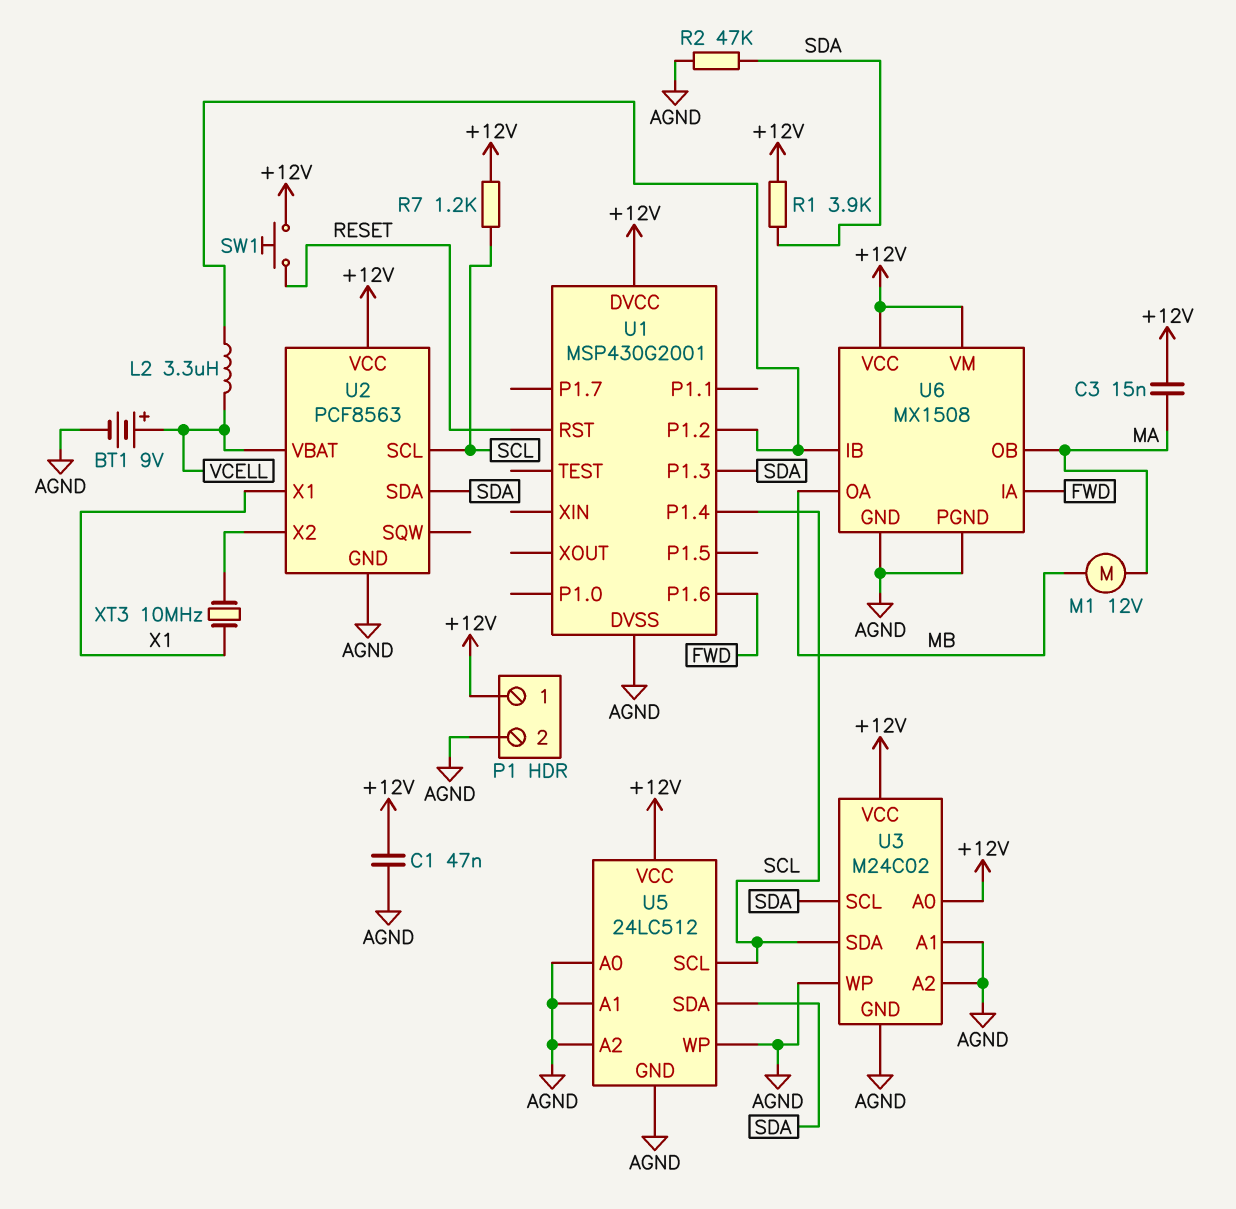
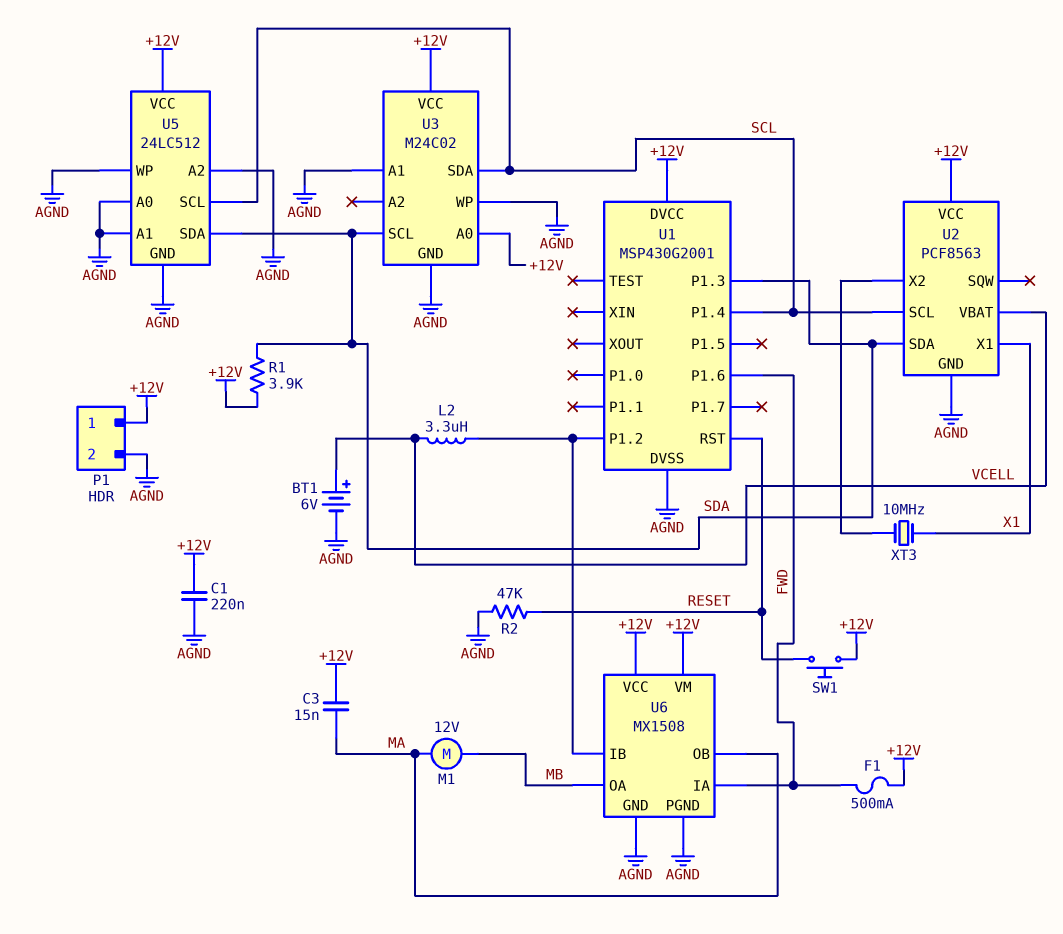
BT1: 9V (plus VCELL, minus AGND) -> 6V (plus VCELL, minus AGND)
C1: 47nF (+12V, AGND) -> 220nF (+12V, AGND)
F1: none -> 500mA (+12V, FWD)
R2: 47k (AGND, SDA) -> 47k (AGND, RESET)
R7: 1.2k (+12V, SCL) -> none
U3 pin A2: AGND -> none

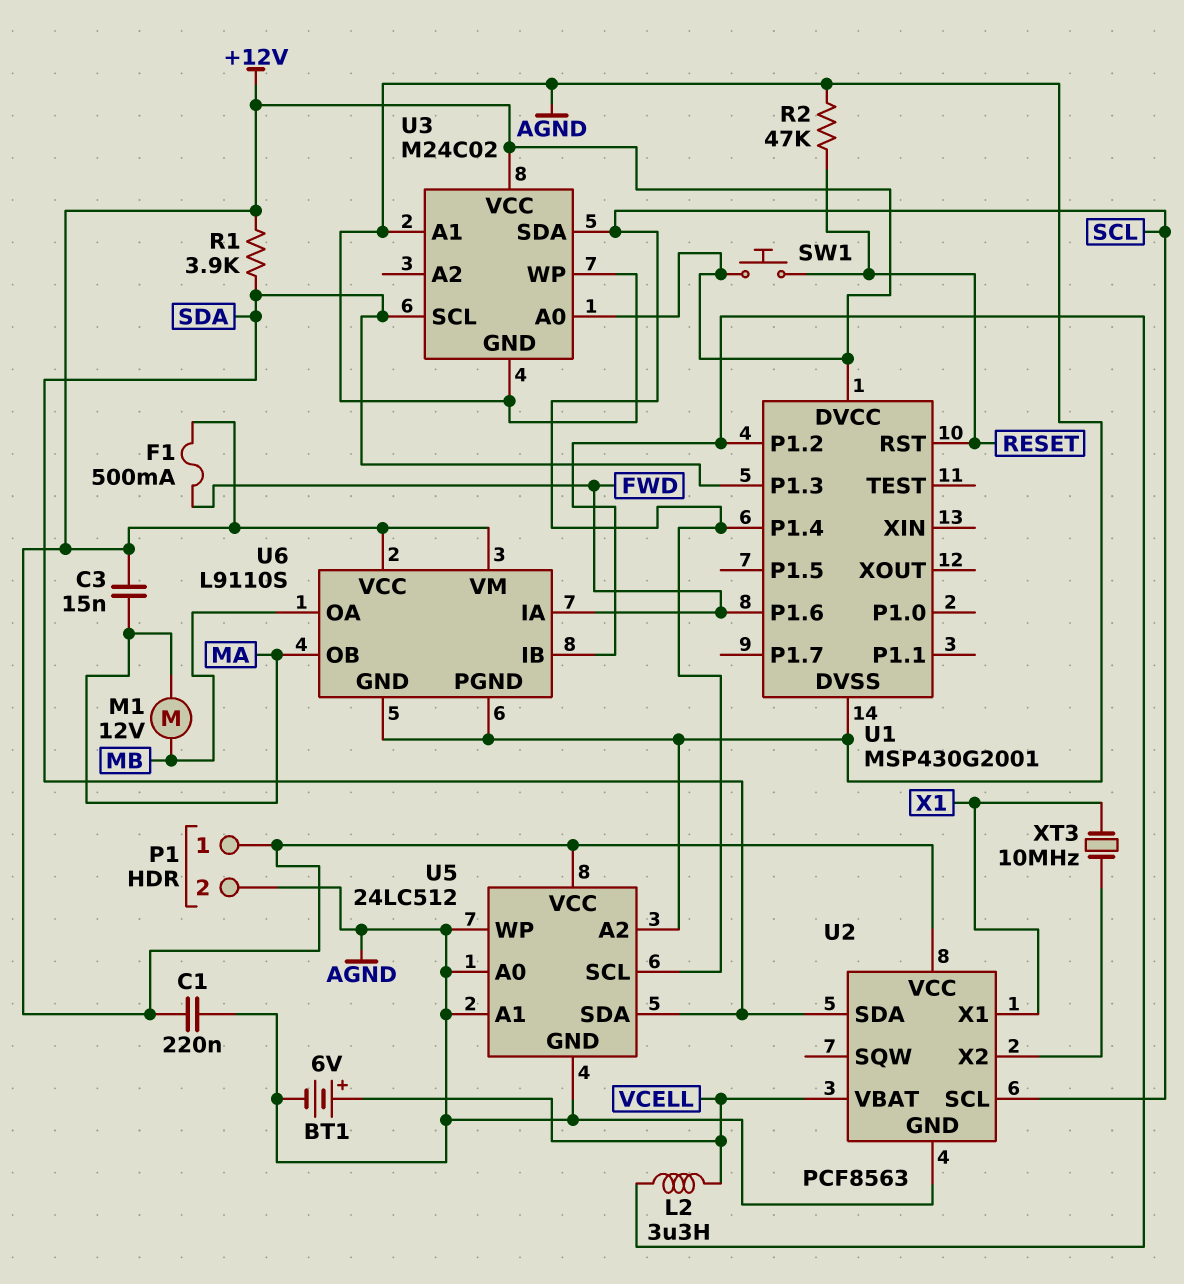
U6: MX1508 -> L9110S

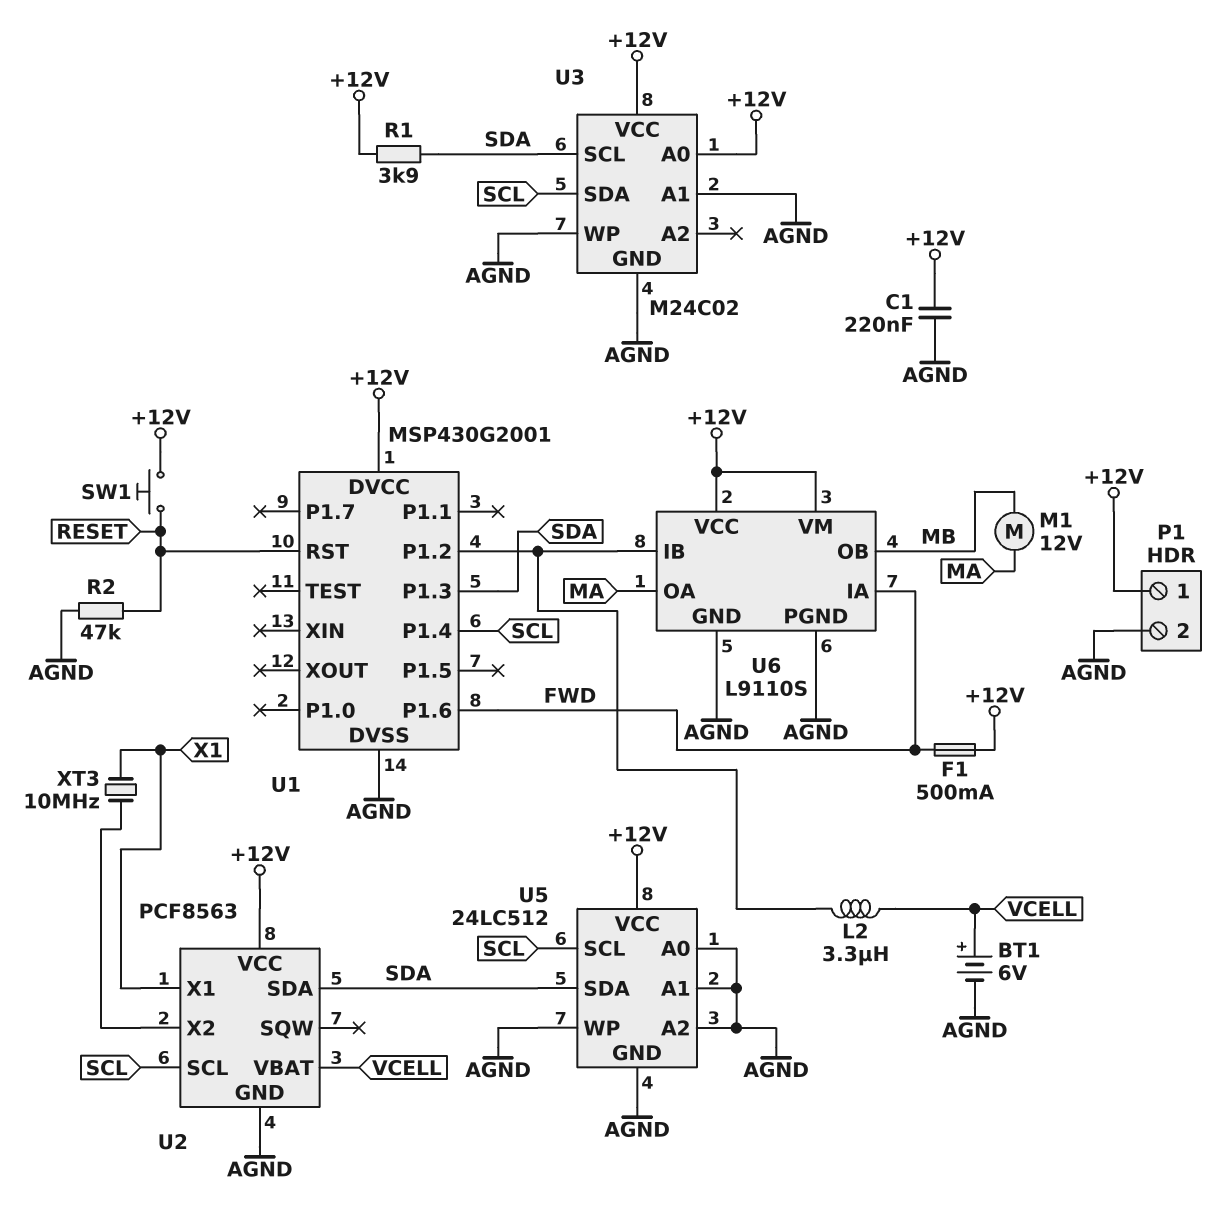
C3: 15nF (+12V, MA) -> none
U6 pin OA: MB -> MA
U6 pin OB: MA -> MB

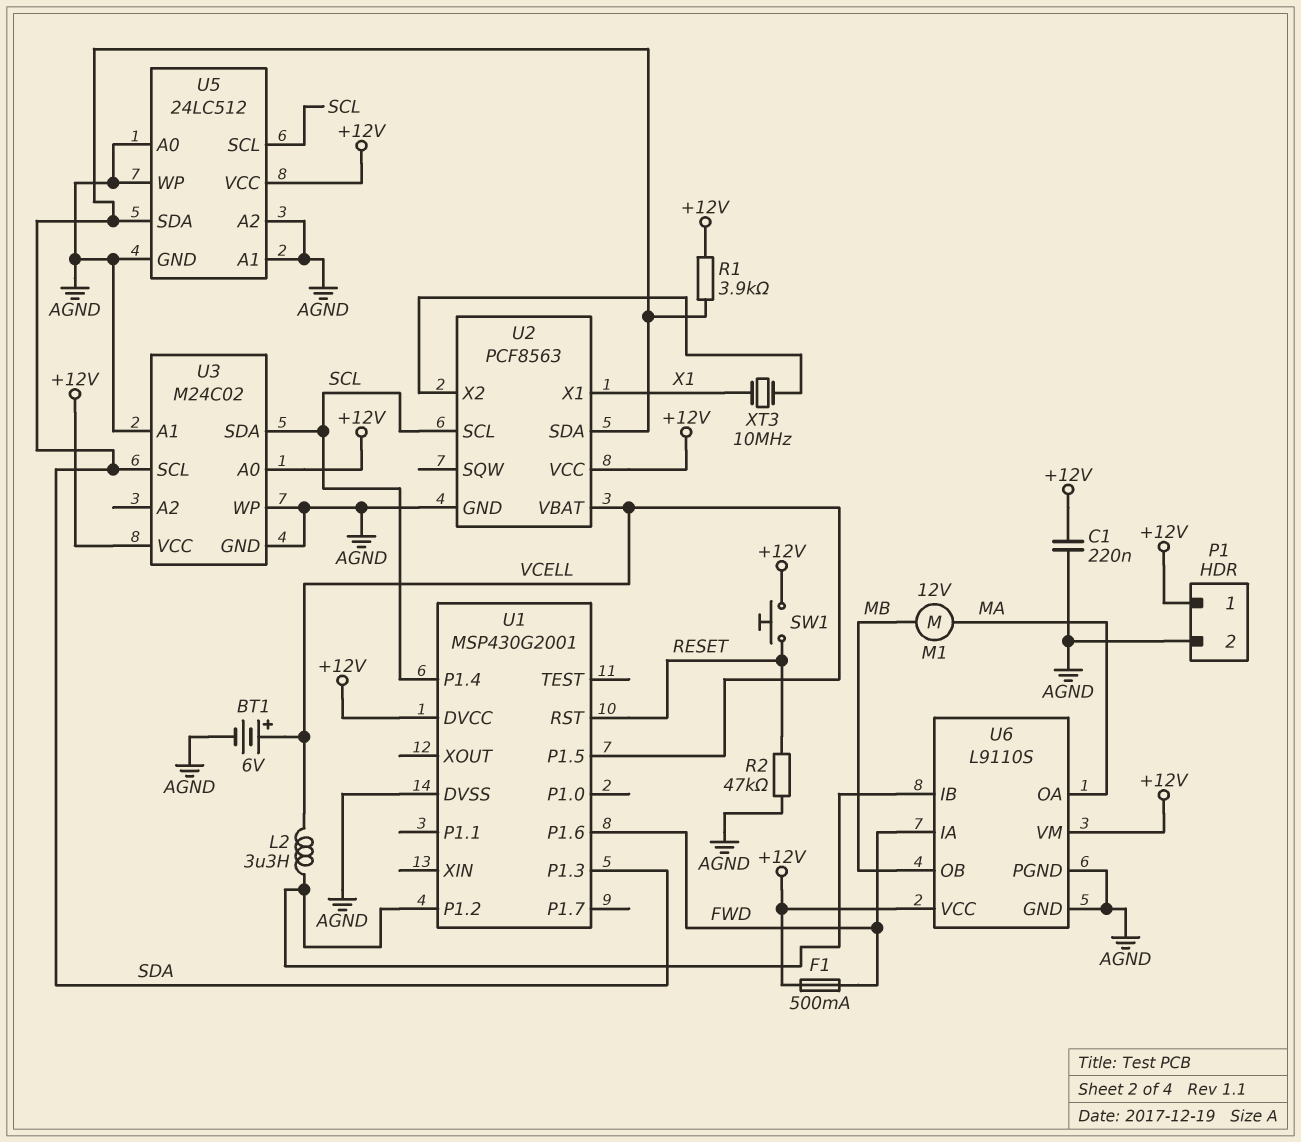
U1 pin P1.5: none -> VCELL

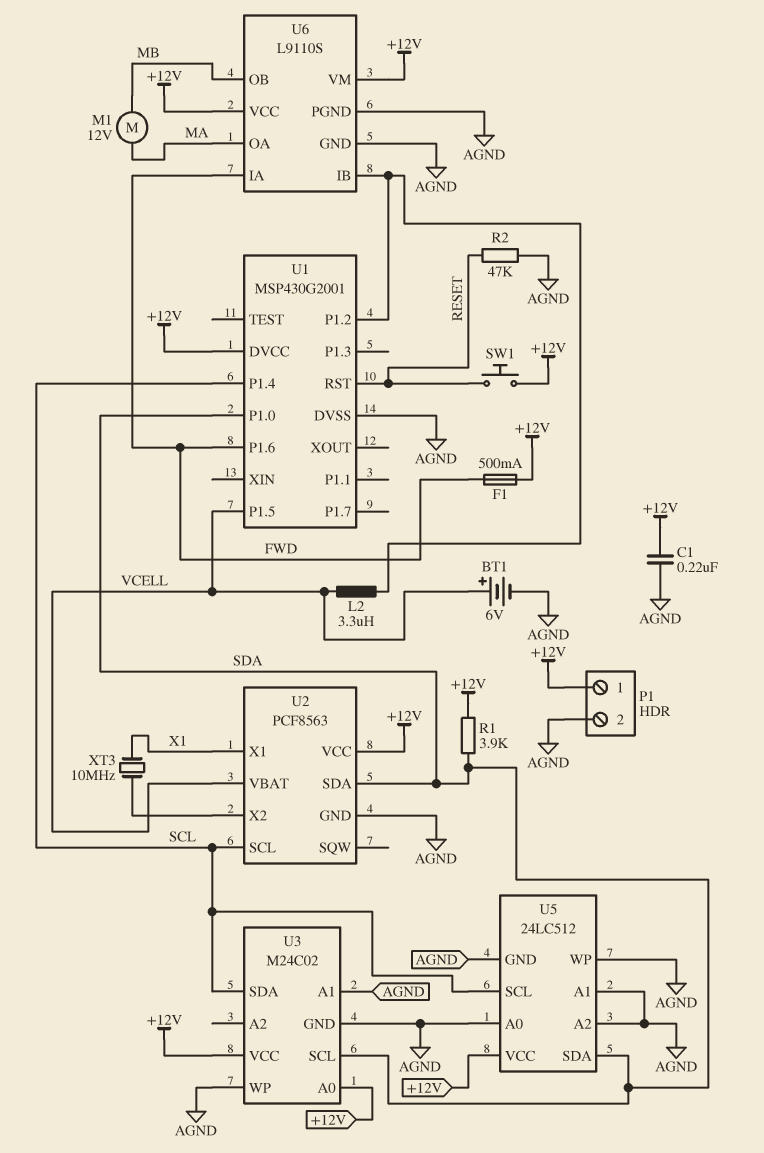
U1 pin P1.0: none -> SDA
U1 pin P1.3: SDA -> none

